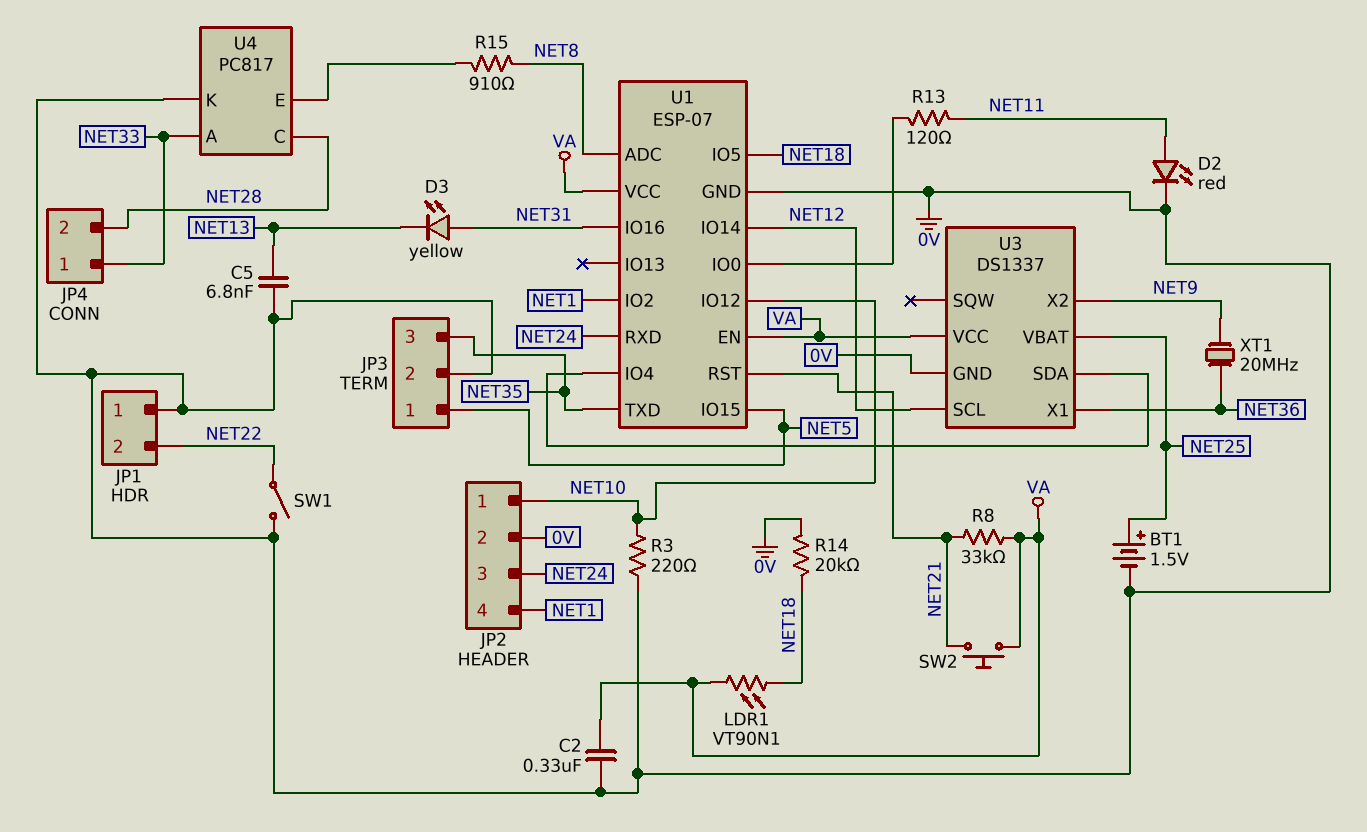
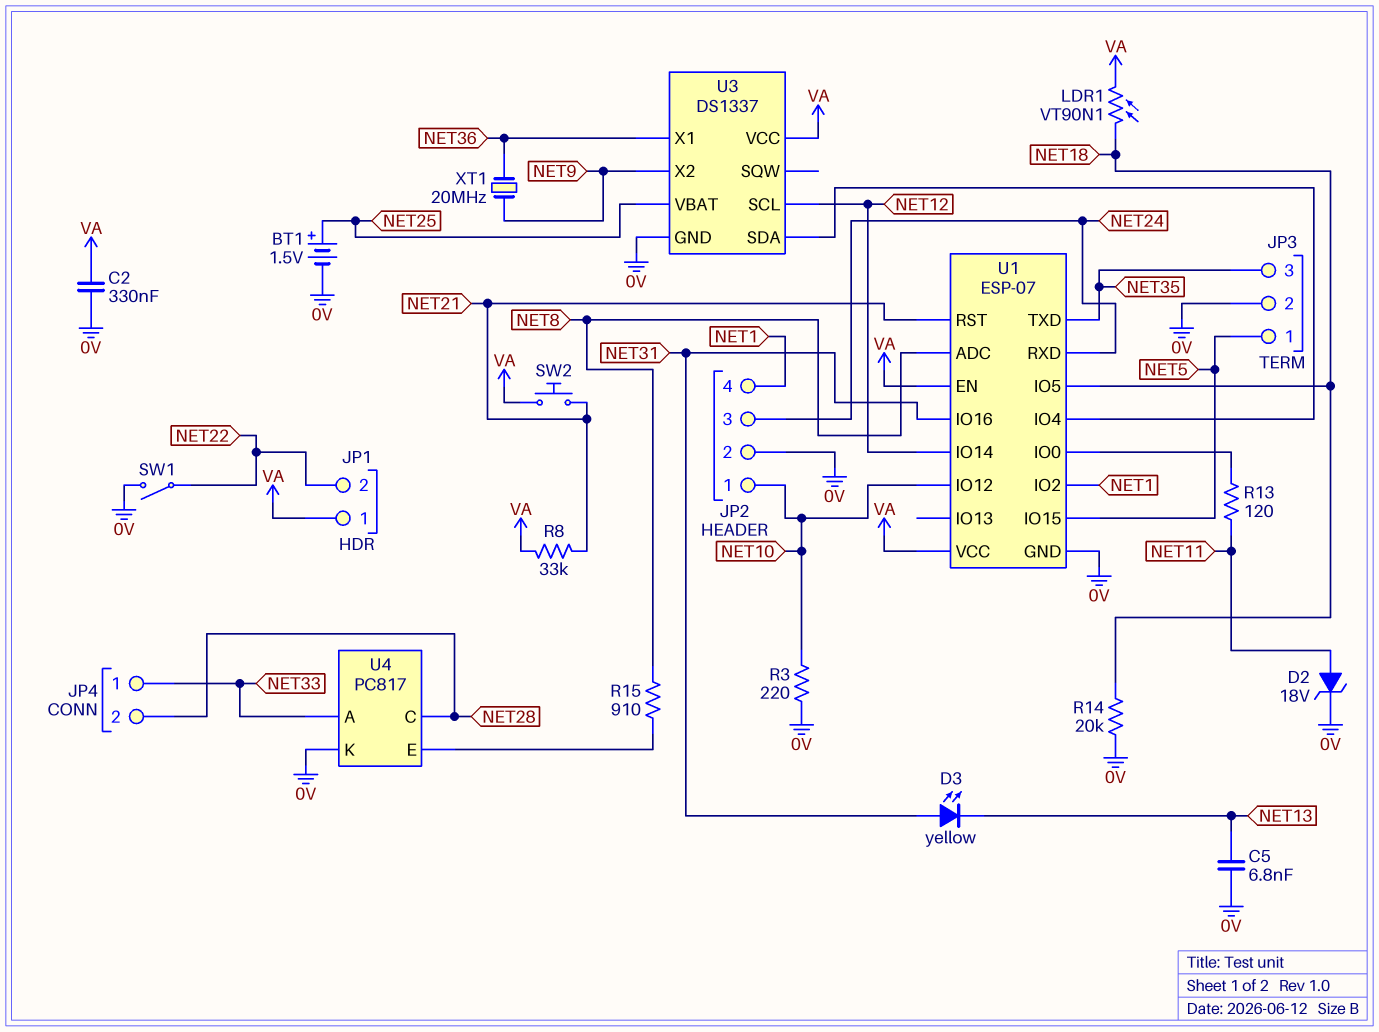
D2: LED red (A NET11, K 0V) -> zener 18V (A NET11, K 0V)
JP1 pin 1: 0V -> VA

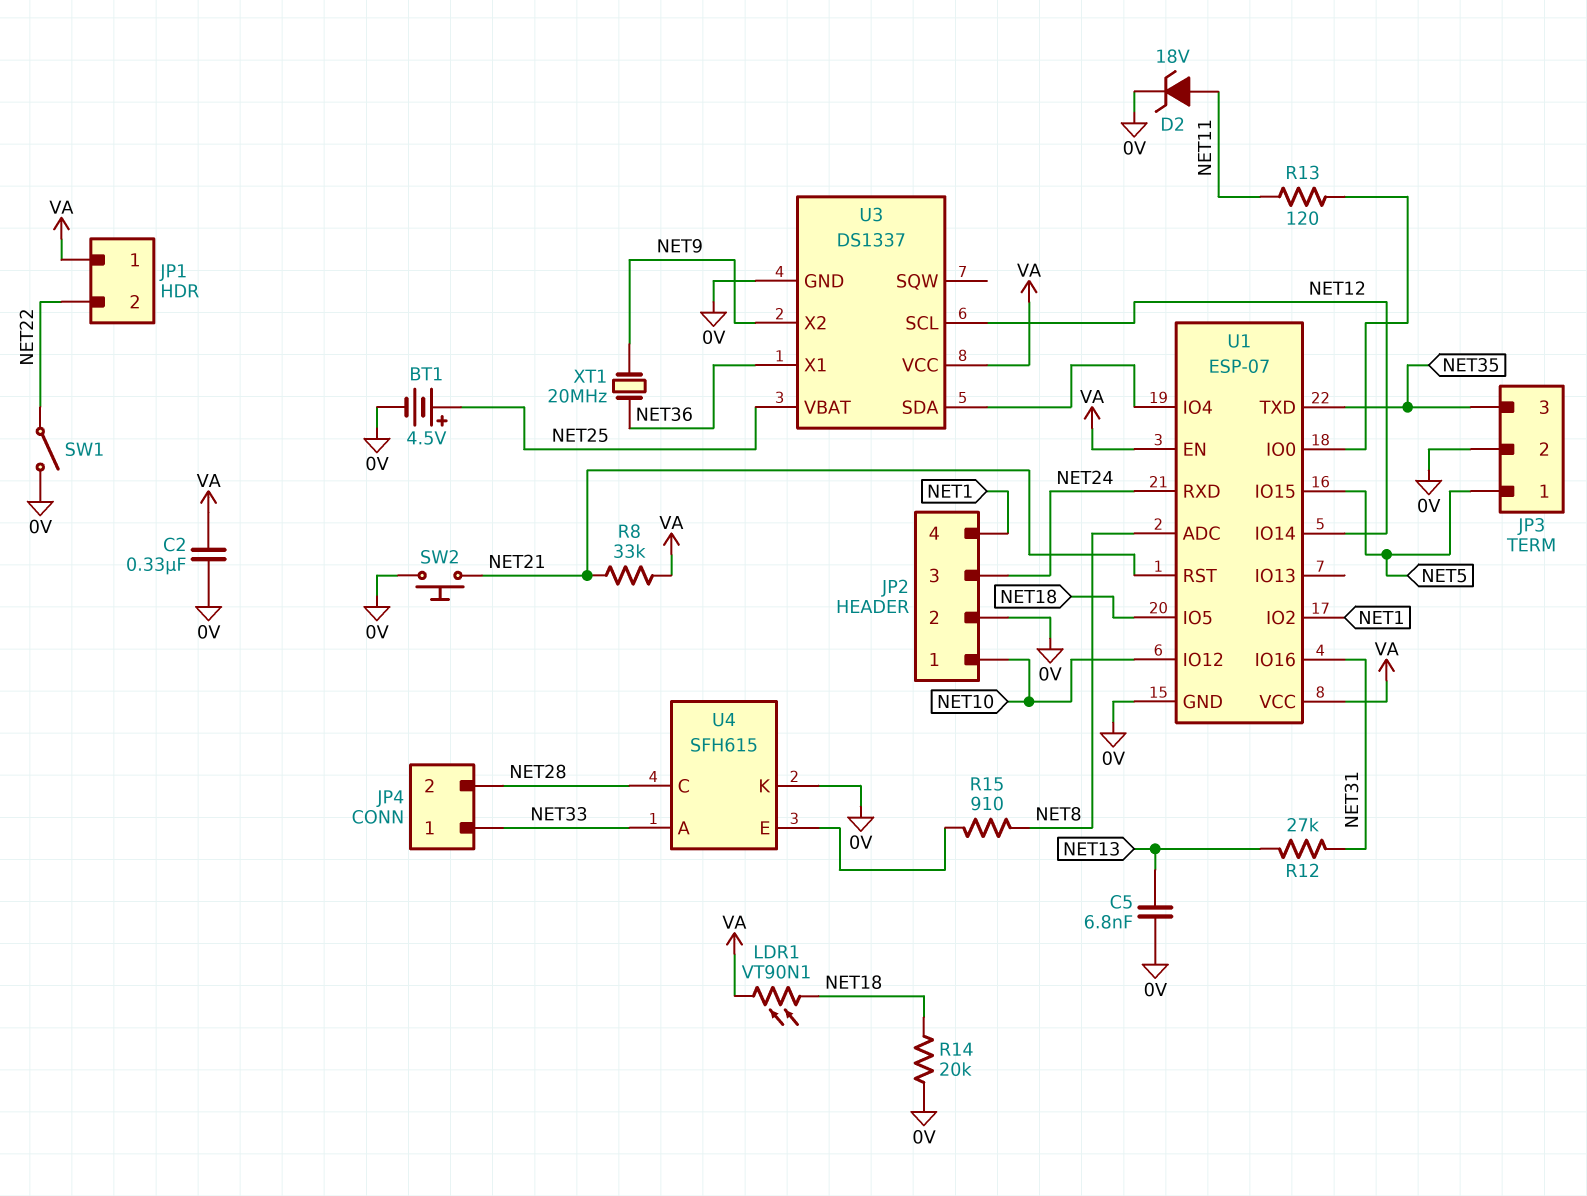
BT1: 1.5V (plus NET25, minus 0V) -> 4.5V (plus NET25, minus 0V)
D3: LED yellow (A NET31, K NET13) -> none
R3: 220 (0V, NET10) -> none
R12: none -> 27k (NET13, NET31)
SW2: button (NET21, VA) -> button (0V, NET21)
U4: PC817 -> SFH615

